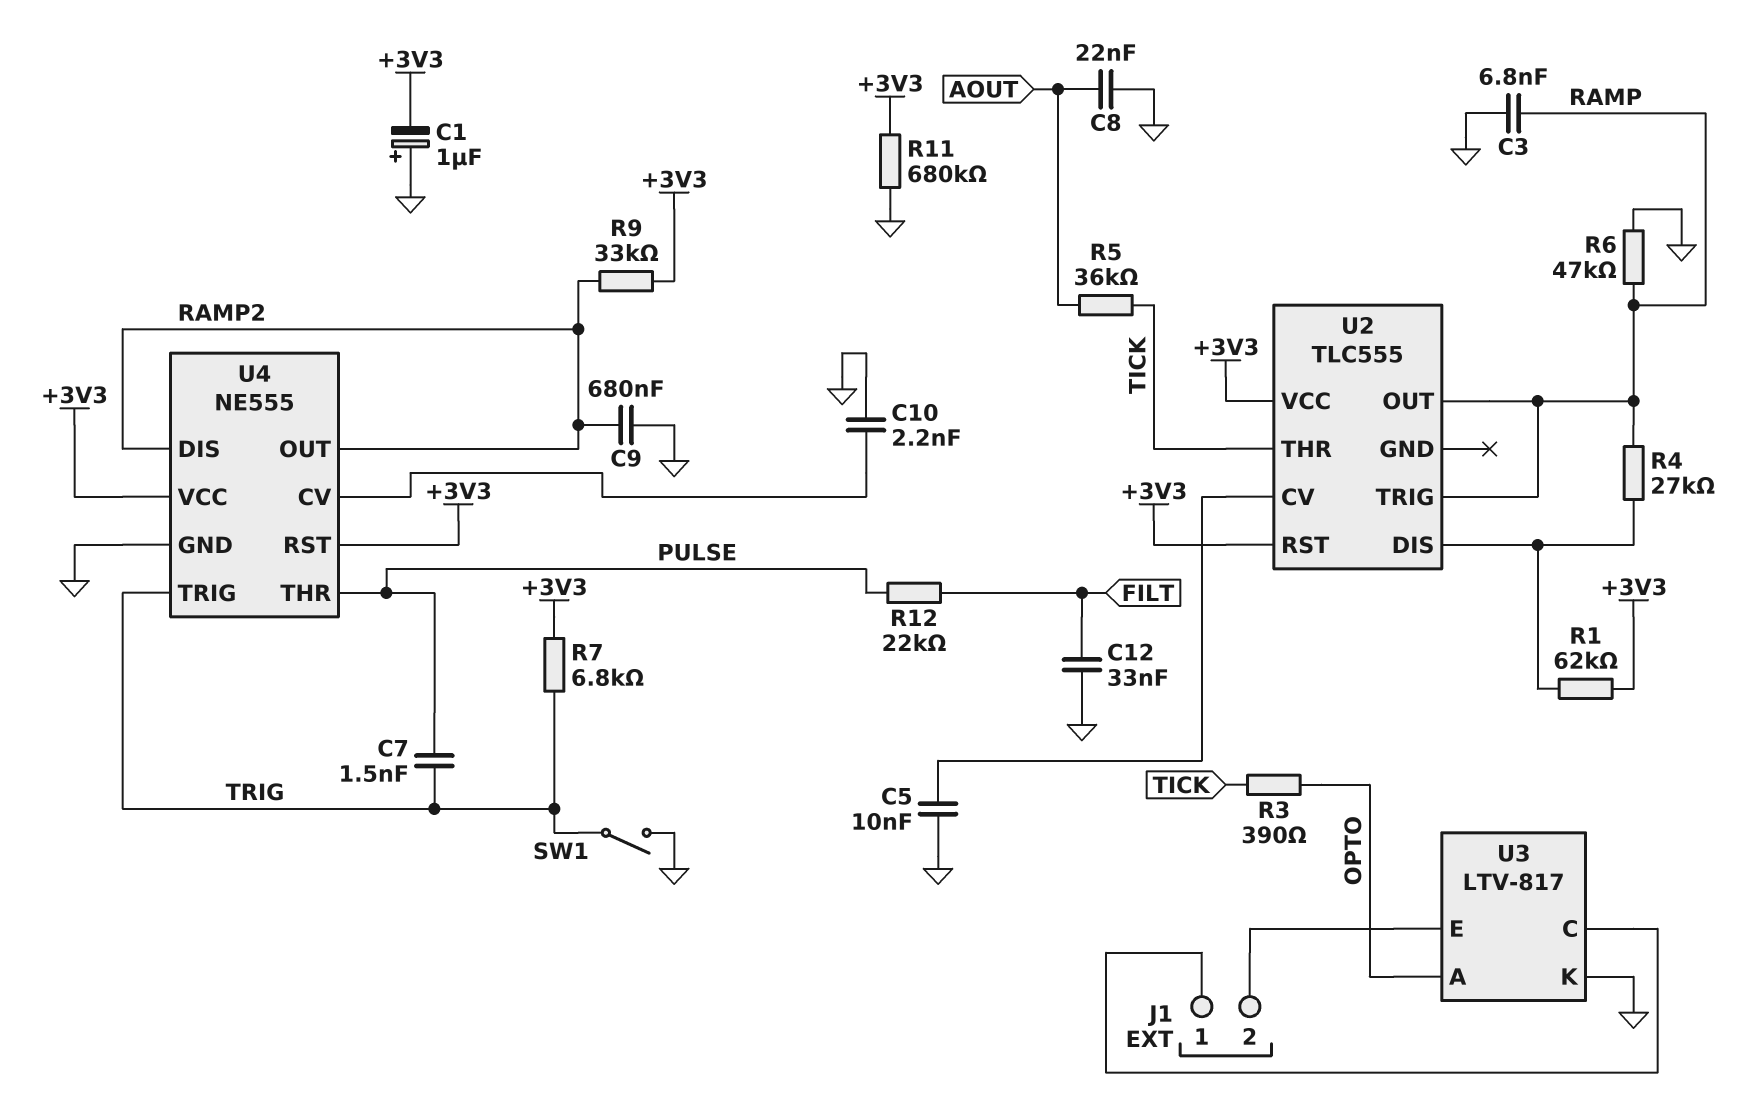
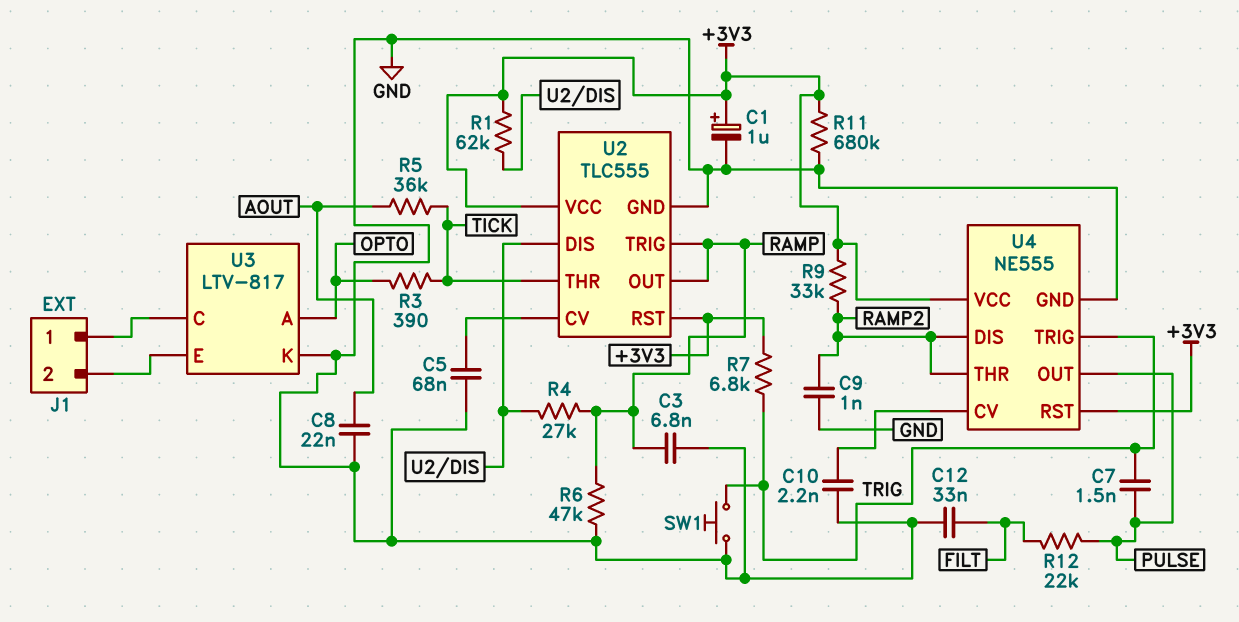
C1: 1uF (plus GND, minus +3V3) -> 1uF (plus +3V3, minus GND)
C5: 10nF (GND, U2/CV) -> 68nF (GND, U2/CV)
C9: 680nF (GND, RAMP2) -> 1nF (GND, RAMP2)
SW1: switch (GND, TRIG) -> button (GND, TRIG)
U2 pin GND: none -> GND
U4 pin OUT: RAMP2 -> PULSE
U4 pin THR: PULSE -> RAMP2

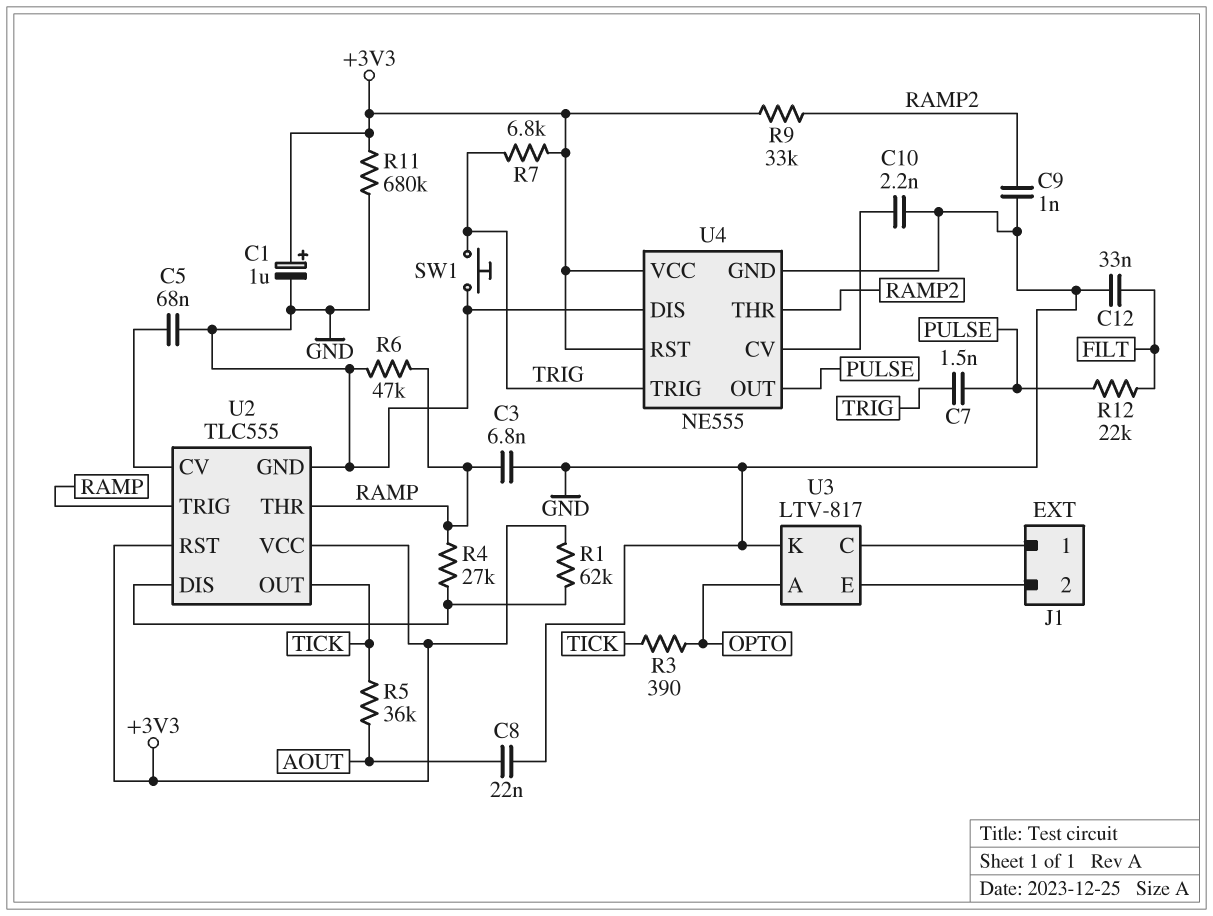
U2 pin OUT: RAMP -> TICK
U2 pin THR: TICK -> RAMP
U4 pin DIS: RAMP2 -> GND

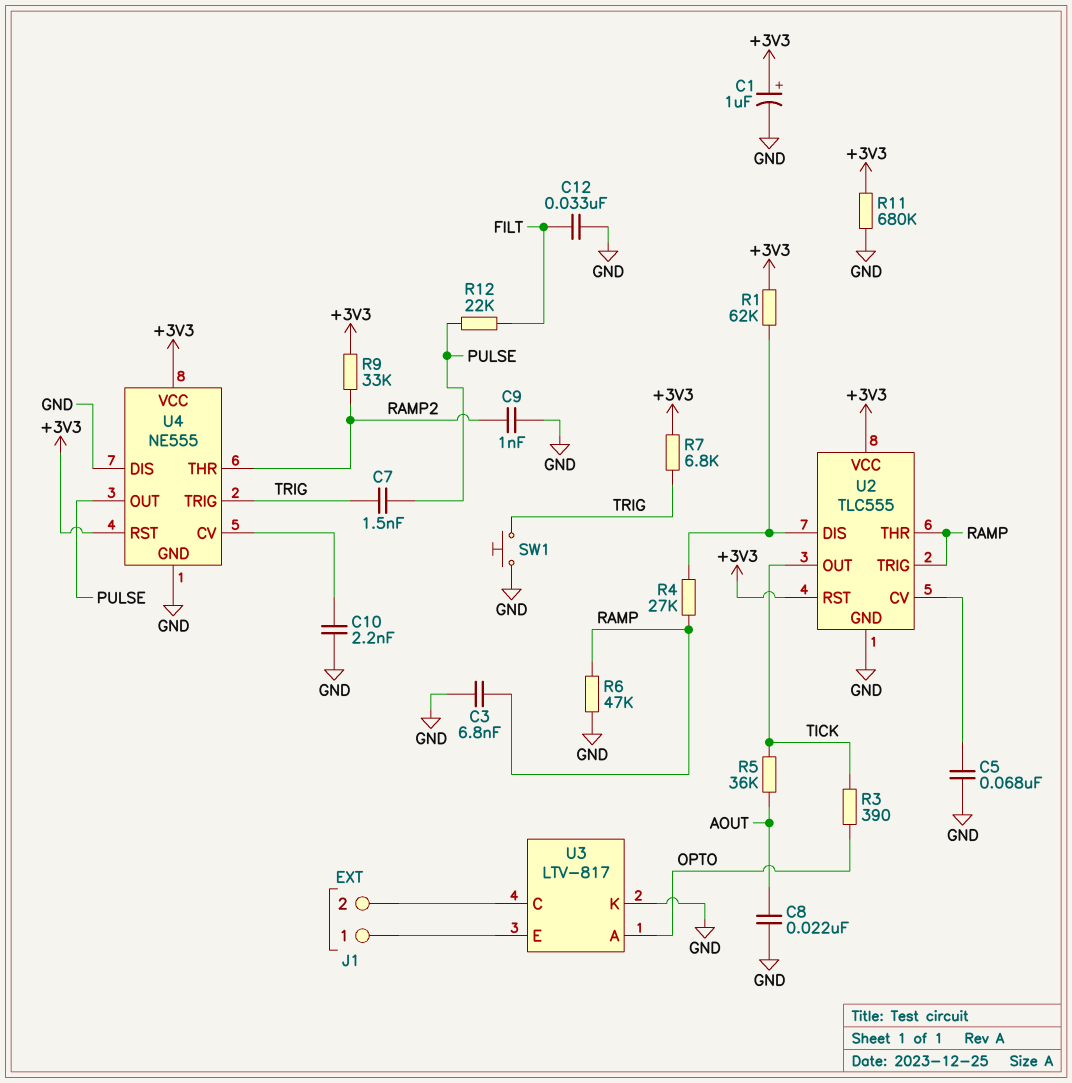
U3 pin C: J1/1 -> J1/2
U3 pin E: J1/2 -> J1/1

